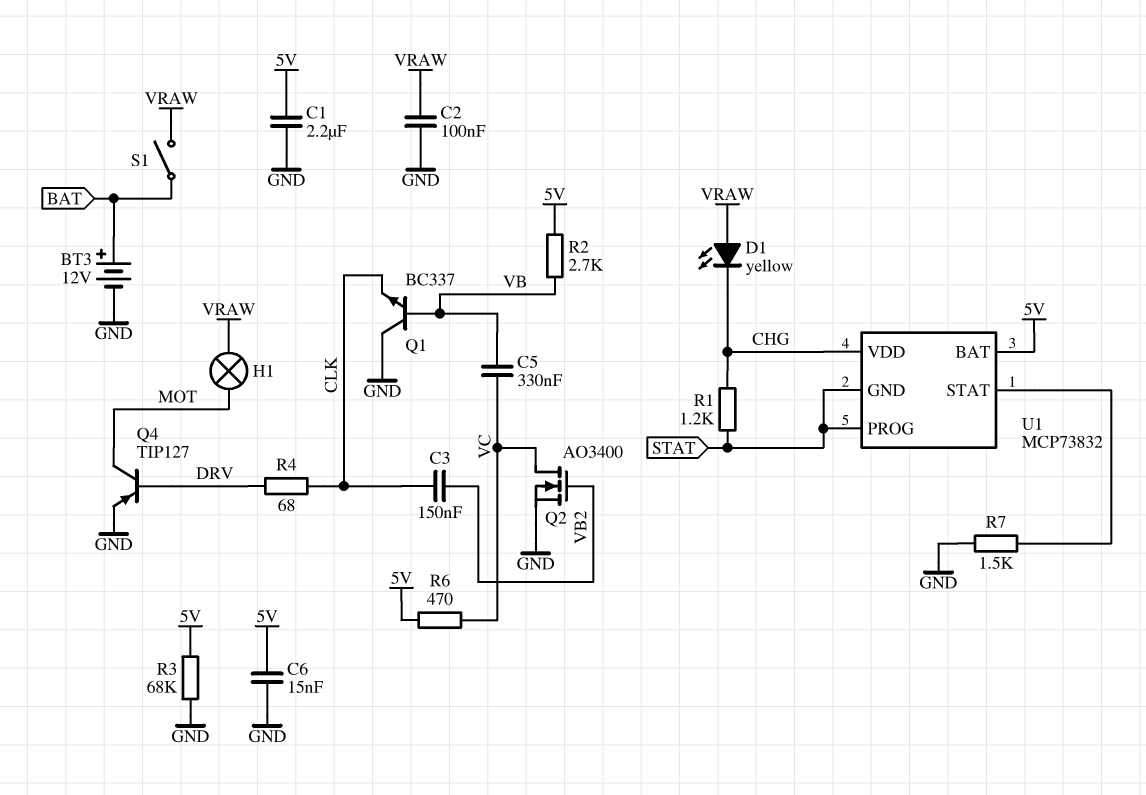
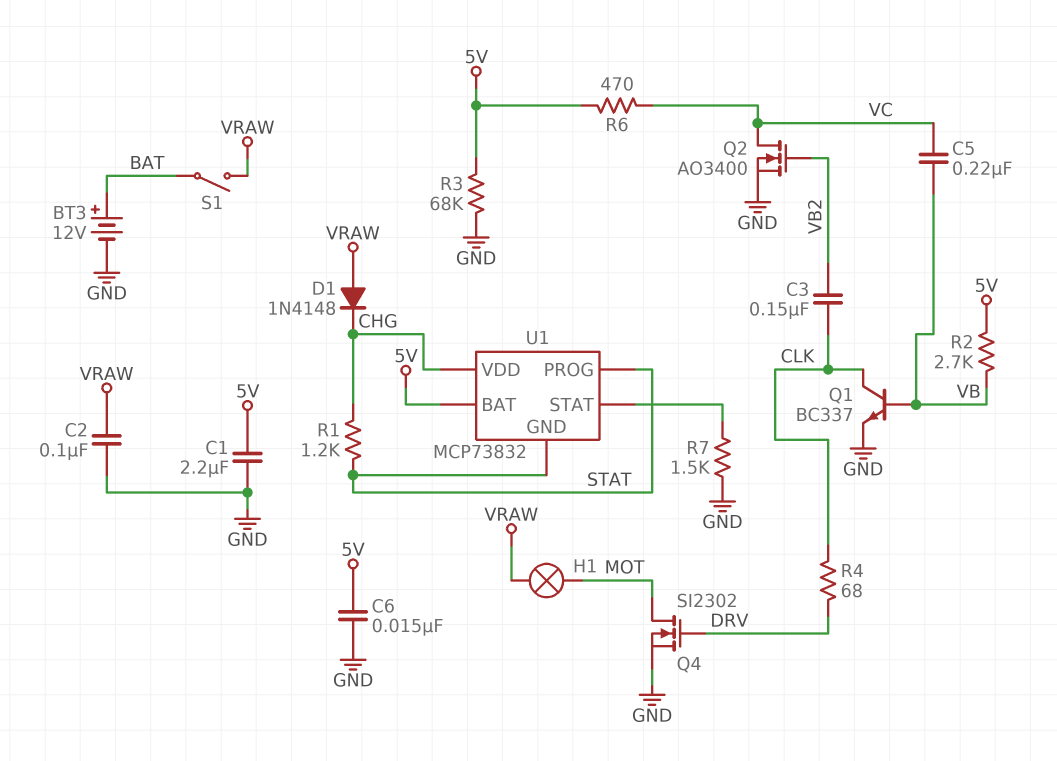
C5: 330nF (VB, VC) -> 220nF (VB, VC)
D1: LED yellow (A VRAW, K CHG) -> diode 1N4148 (A VRAW, K CHG)
Q1: NPN BC337 (B VB, C GND, E CLK) -> NPN BC337 (B VB, C CLK, E GND)
Q4: PNP TIP127 (B DRV, C MOT, E GND) -> NMOS SI2302 (G DRV, D MOT, S GND)

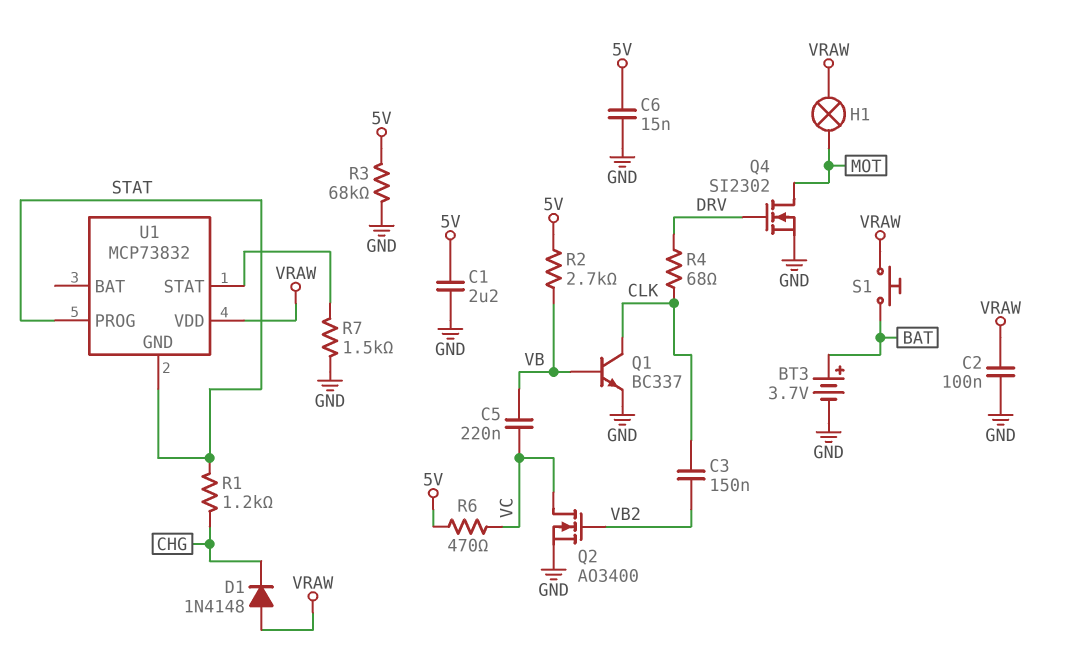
BT3: 12V (plus BAT, minus GND) -> 3.7V (plus BAT, minus GND)
S1: switch (BAT, VRAW) -> button (BAT, VRAW)
U1 pin BAT: 5V -> none
U1 pin VDD: CHG -> VRAW

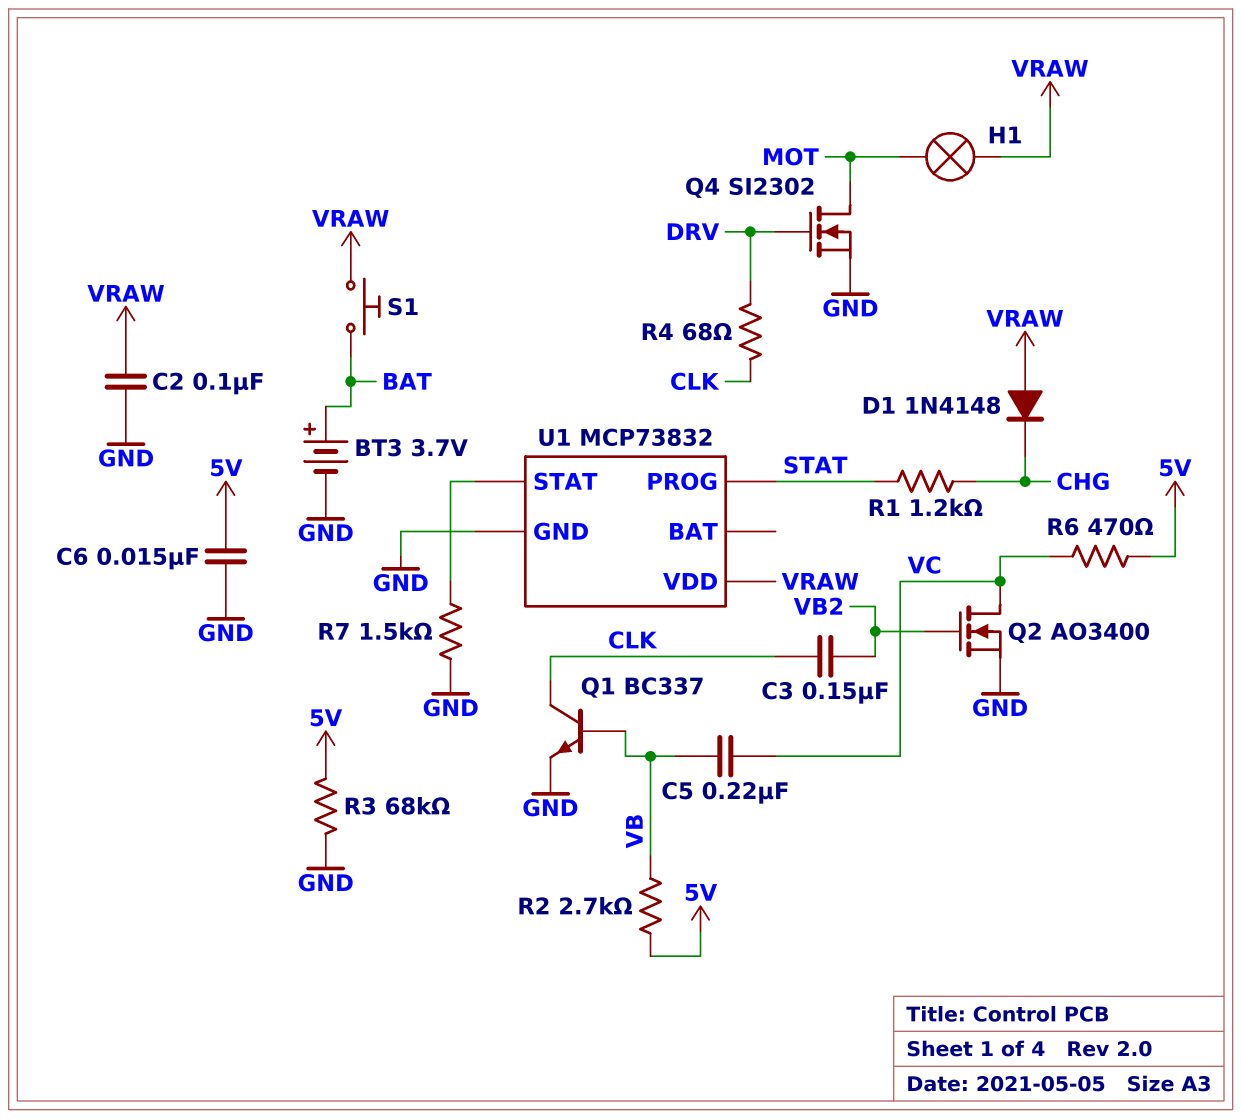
C1: 2.2uF (5V, GND) -> none
U1 pin GND: STAT -> GND

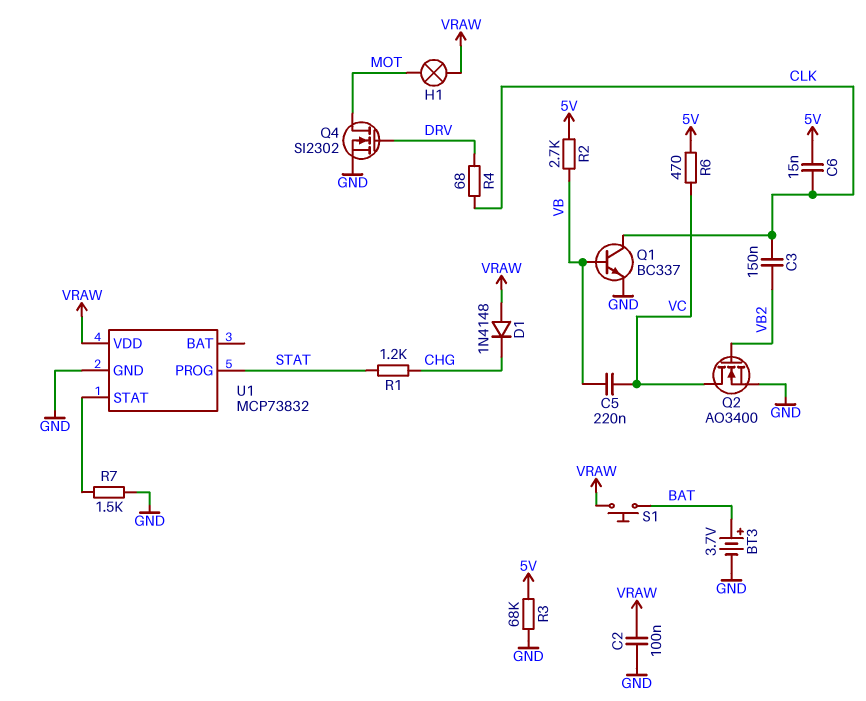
C6: 15nF (5V, GND) -> 15nF (5V, CLK)

